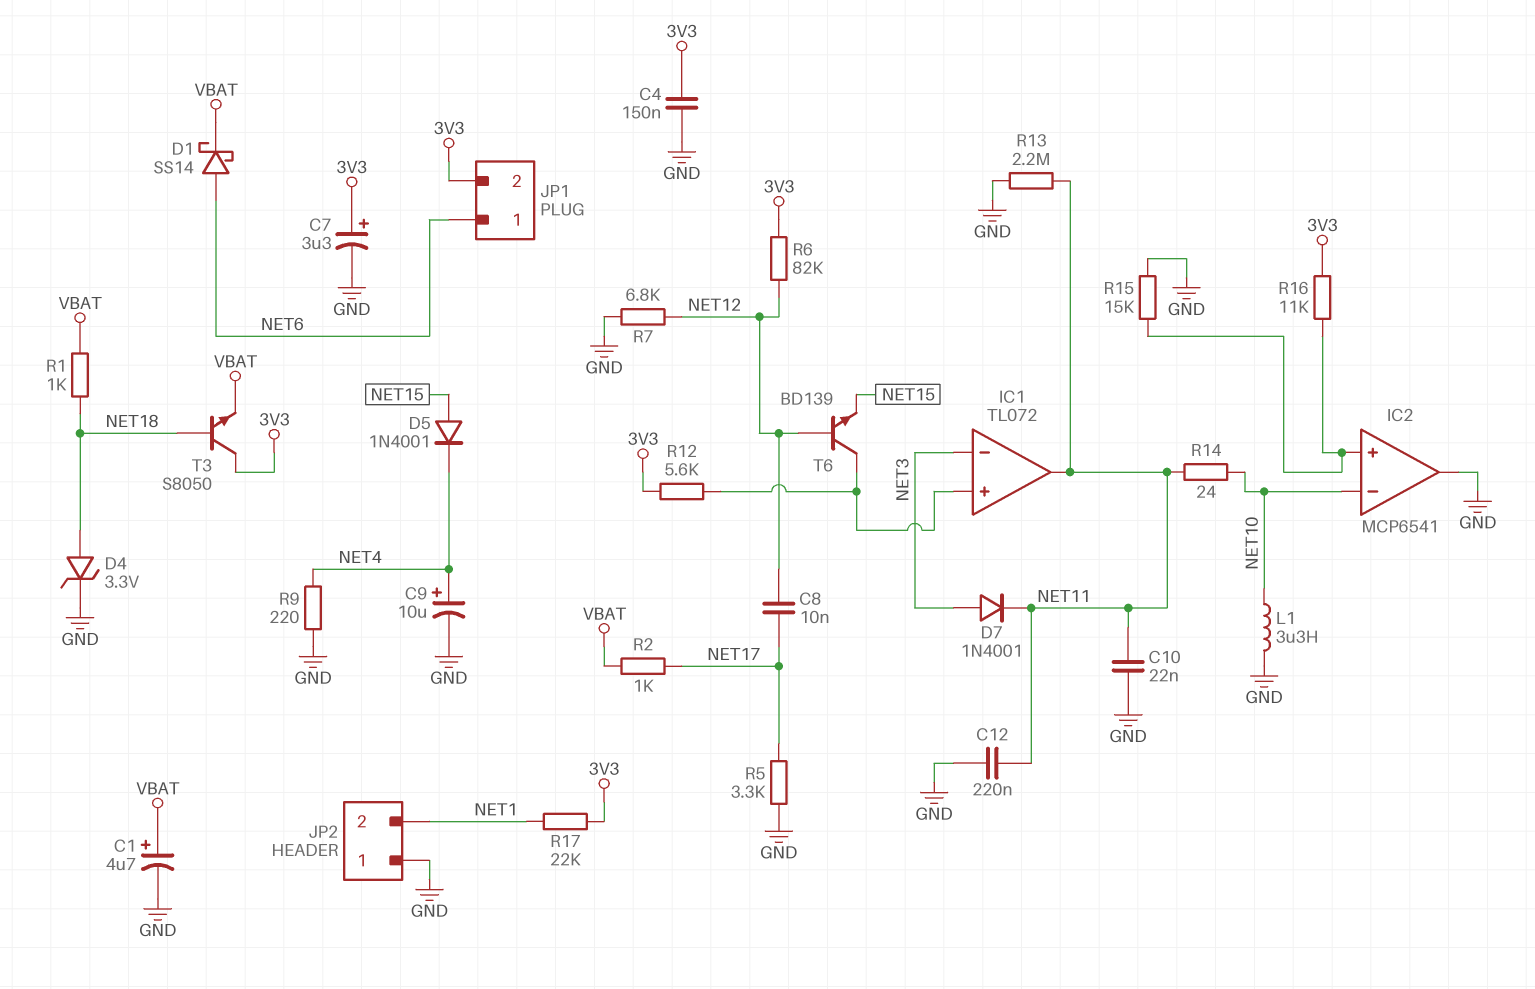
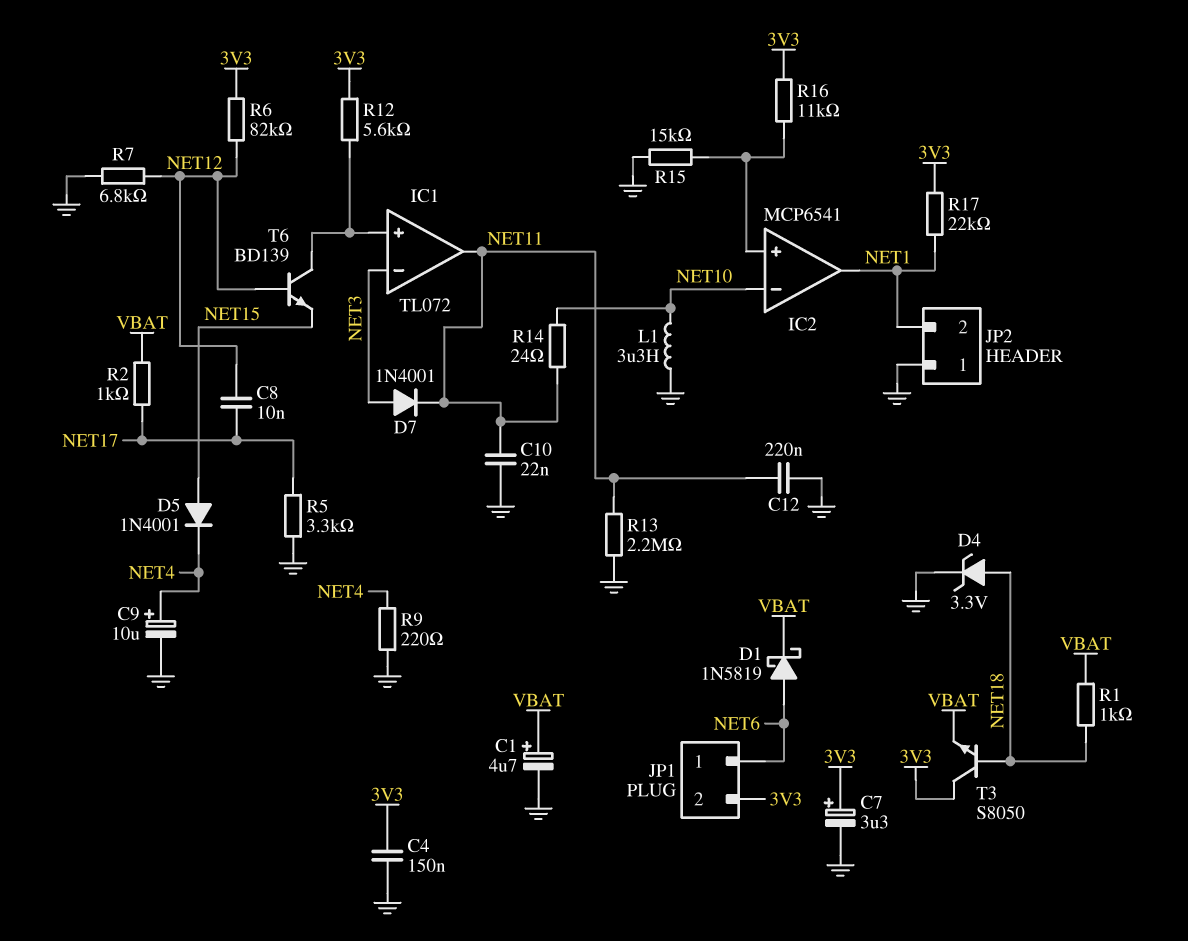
D1: schottky SS14 (A NET6, K VBAT) -> schottky 1N5819 (A NET6, K VBAT)
IC2 pin out: GND -> NET1

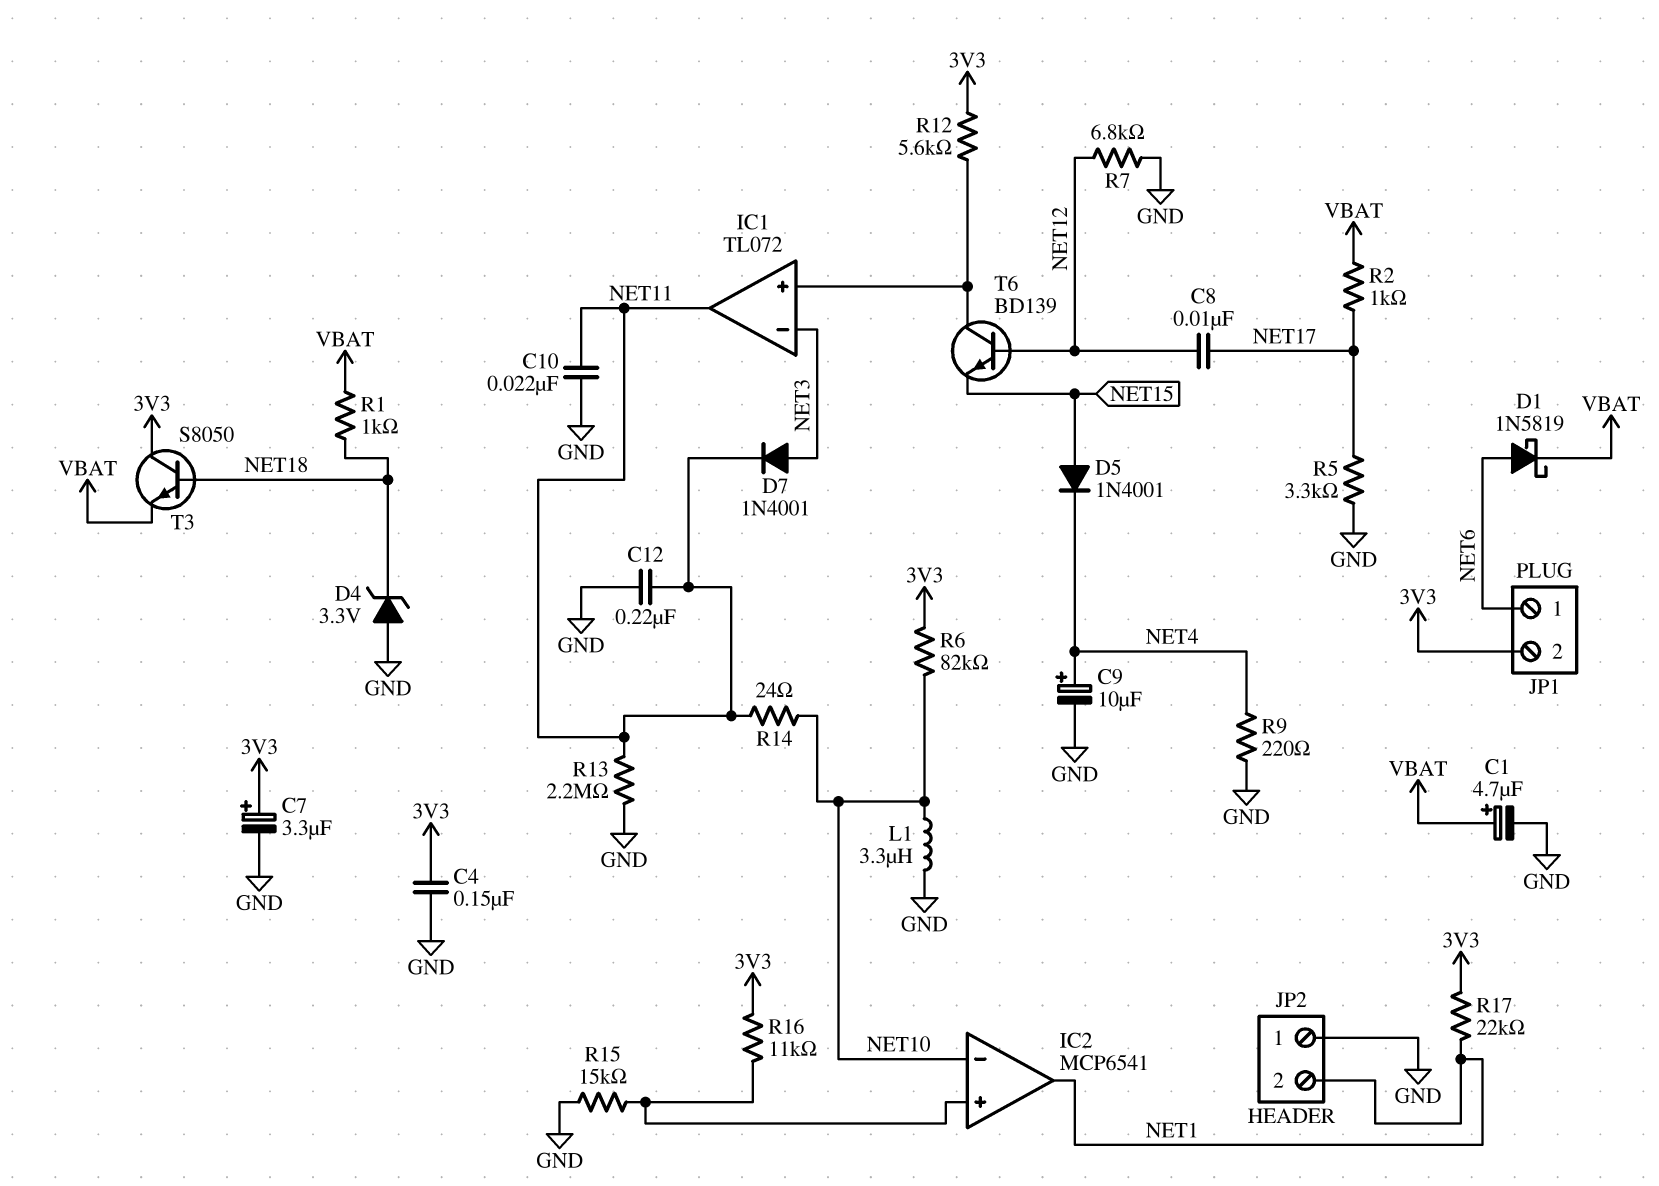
D4: zener 3.3V (A NET18, K GND) -> zener 3.3V (A GND, K NET18)
R6: 82k (3V3, NET12) -> 82k (3V3, NET10)

